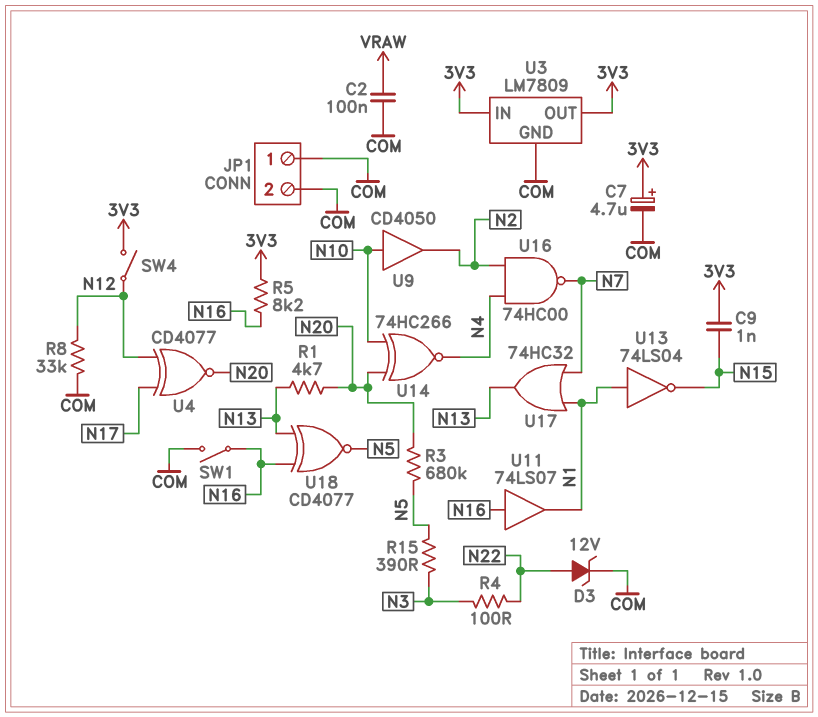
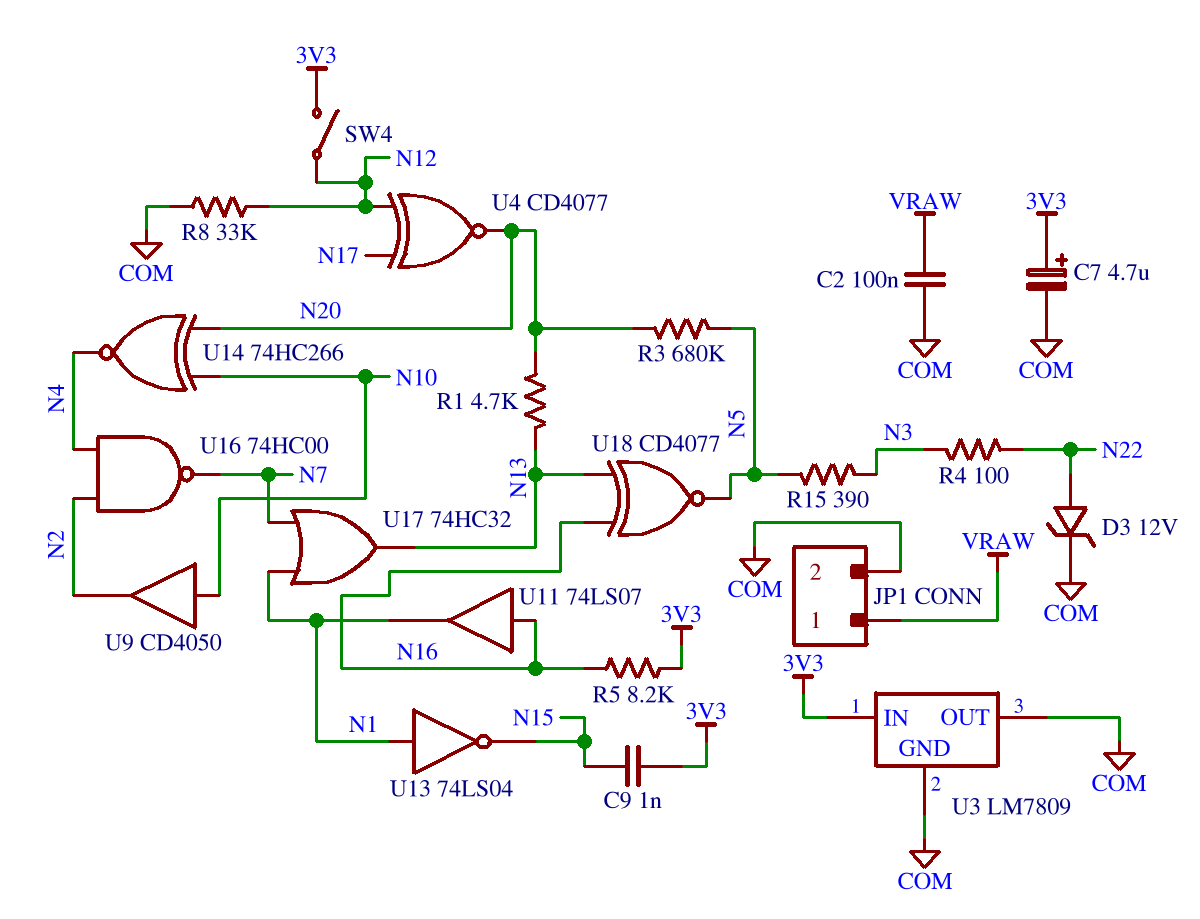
JP1 pin 1: COM -> VRAW
SW1: switch (COM, N16) -> none
U3 pin OUT: 3V3 -> COM

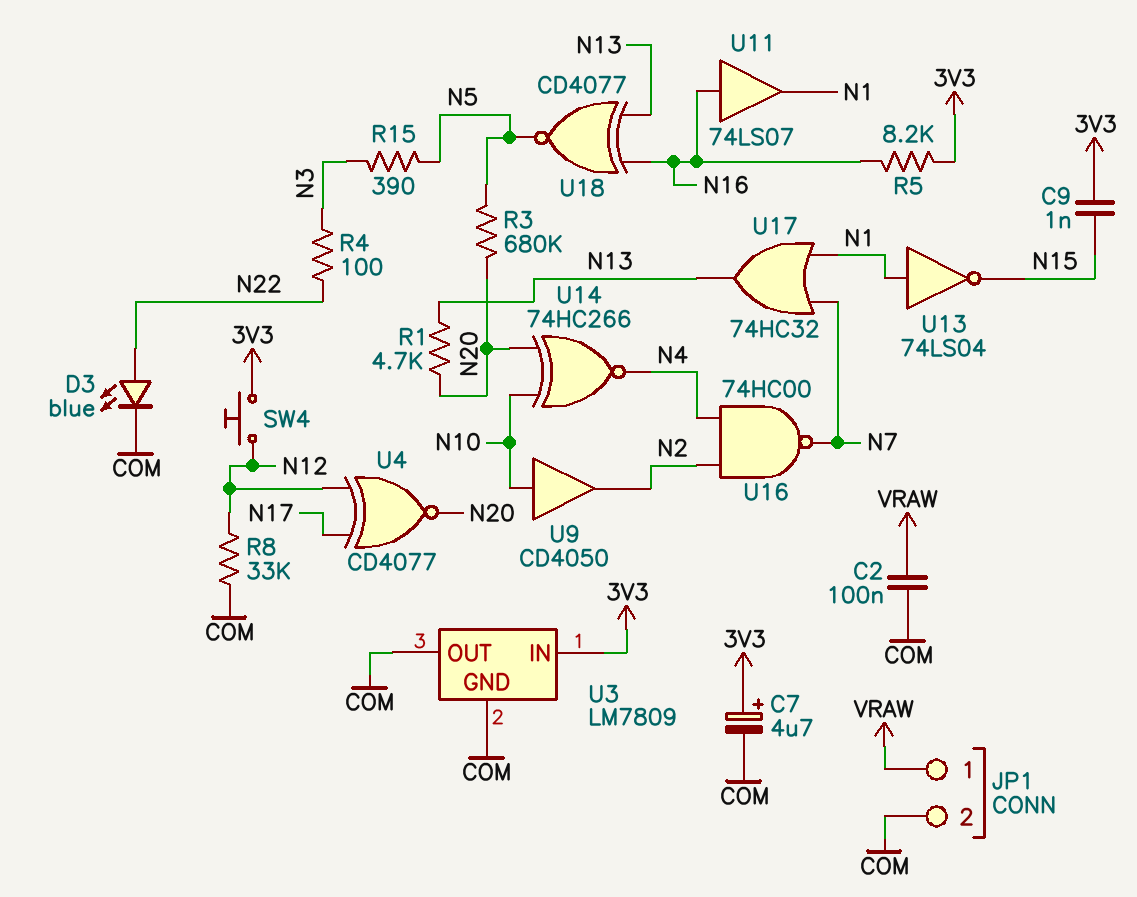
D3: zener 12V (A N22, K COM) -> LED blue (A N22, K COM)
SW4: switch (3V3, N12) -> button (3V3, N12)

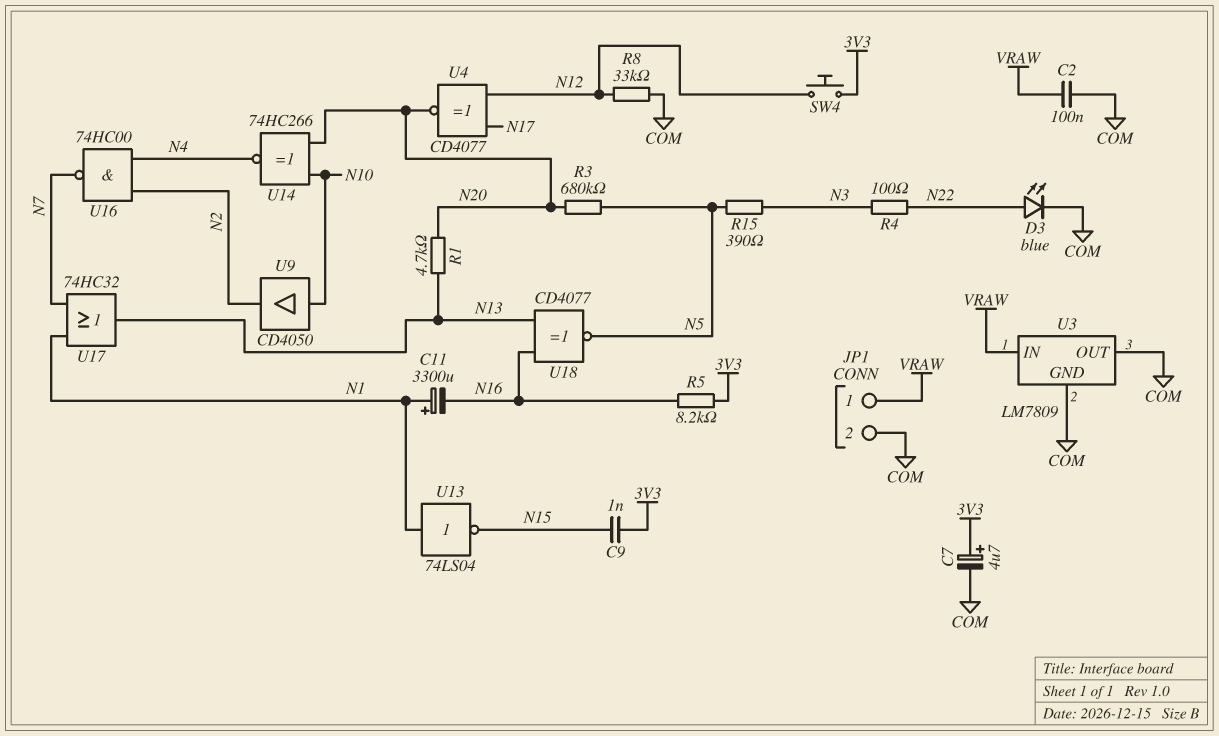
C11: none -> 3300uF (plus N1, minus N16)
U3 pin IN: 3V3 -> VRAW
U11: buffer 74LS07 (in N16, out N1) -> none

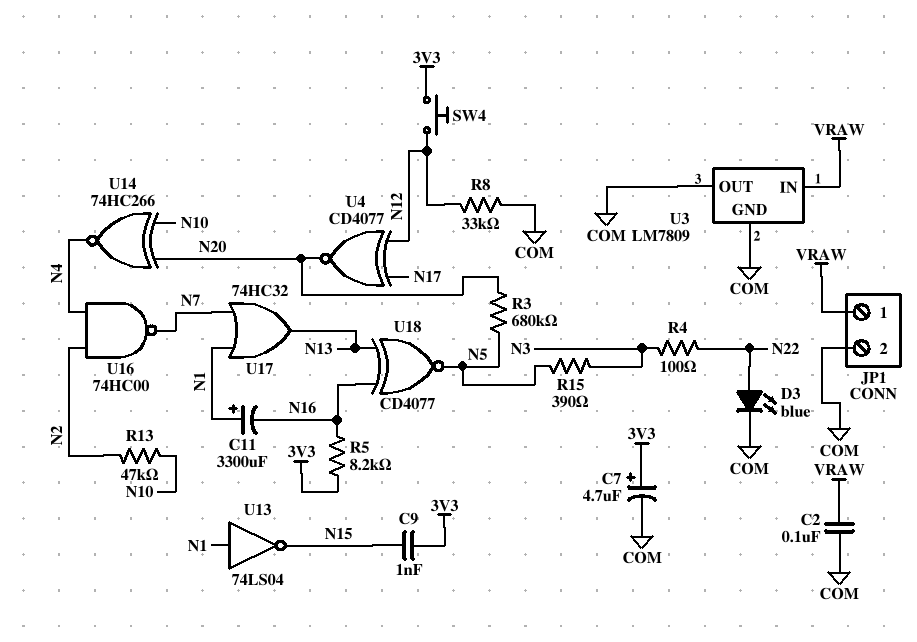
R1: 4.7k (N13, N20) -> none
R13: none -> 47k (N2, N10)
U9: buffer CD4050 (in N10, out N2) -> none

